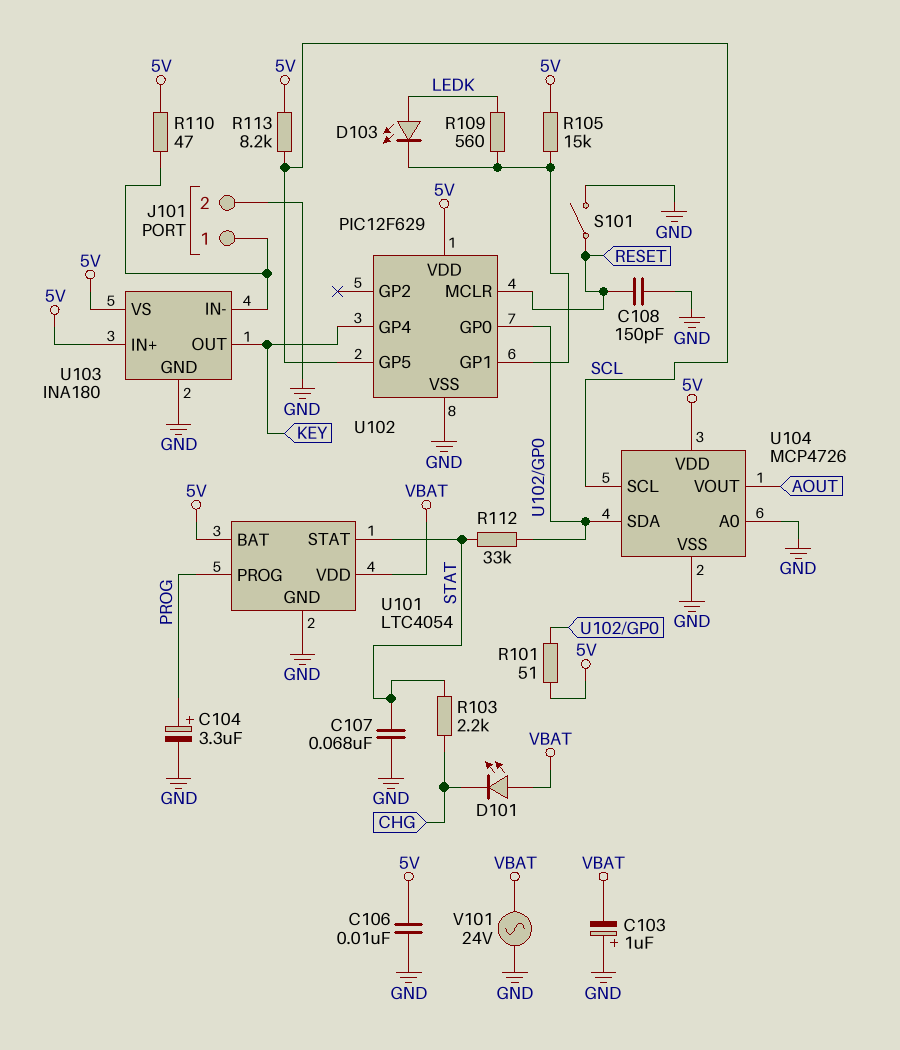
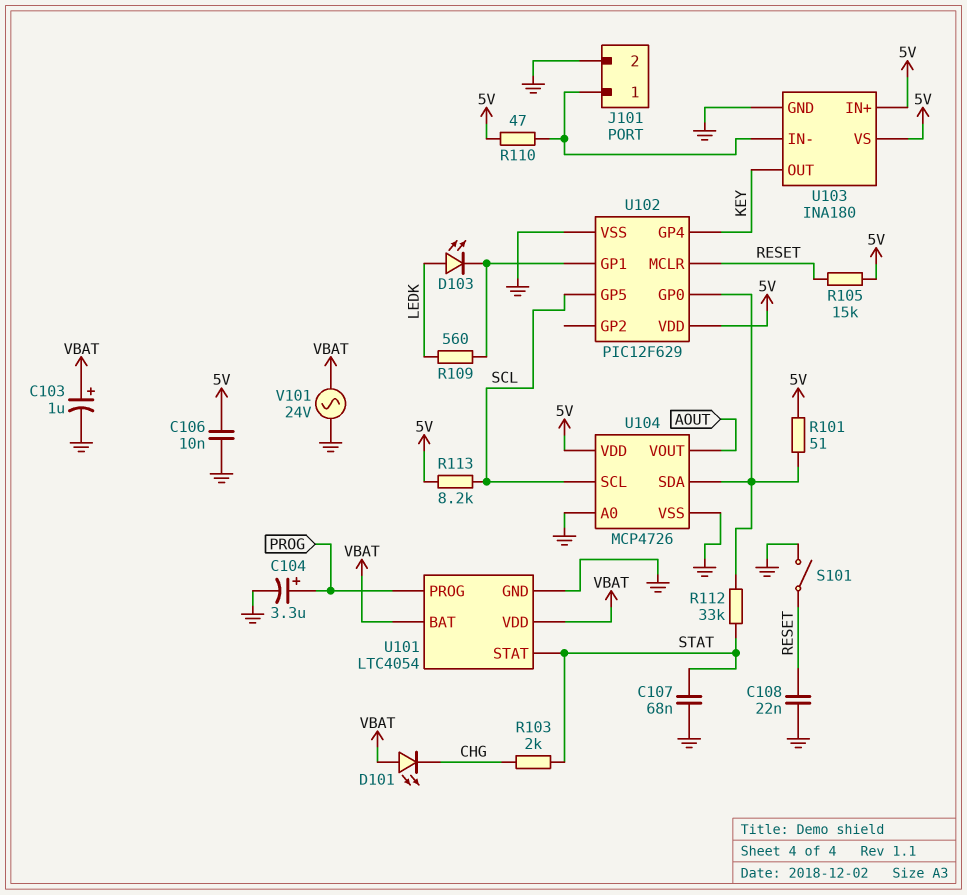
C103: 1uF (plus GND, minus VBAT) -> 1uF (plus VBAT, minus GND)
C108: 150pF (GND, RESET) -> 22nF (GND, RESET)
R103: 2.2k (CHG, STAT) -> 2k (CHG, STAT)
R105: 15k (5V, U102/GP1) -> 15k (5V, RESET)
U101 pin BAT: 5V -> VBAT

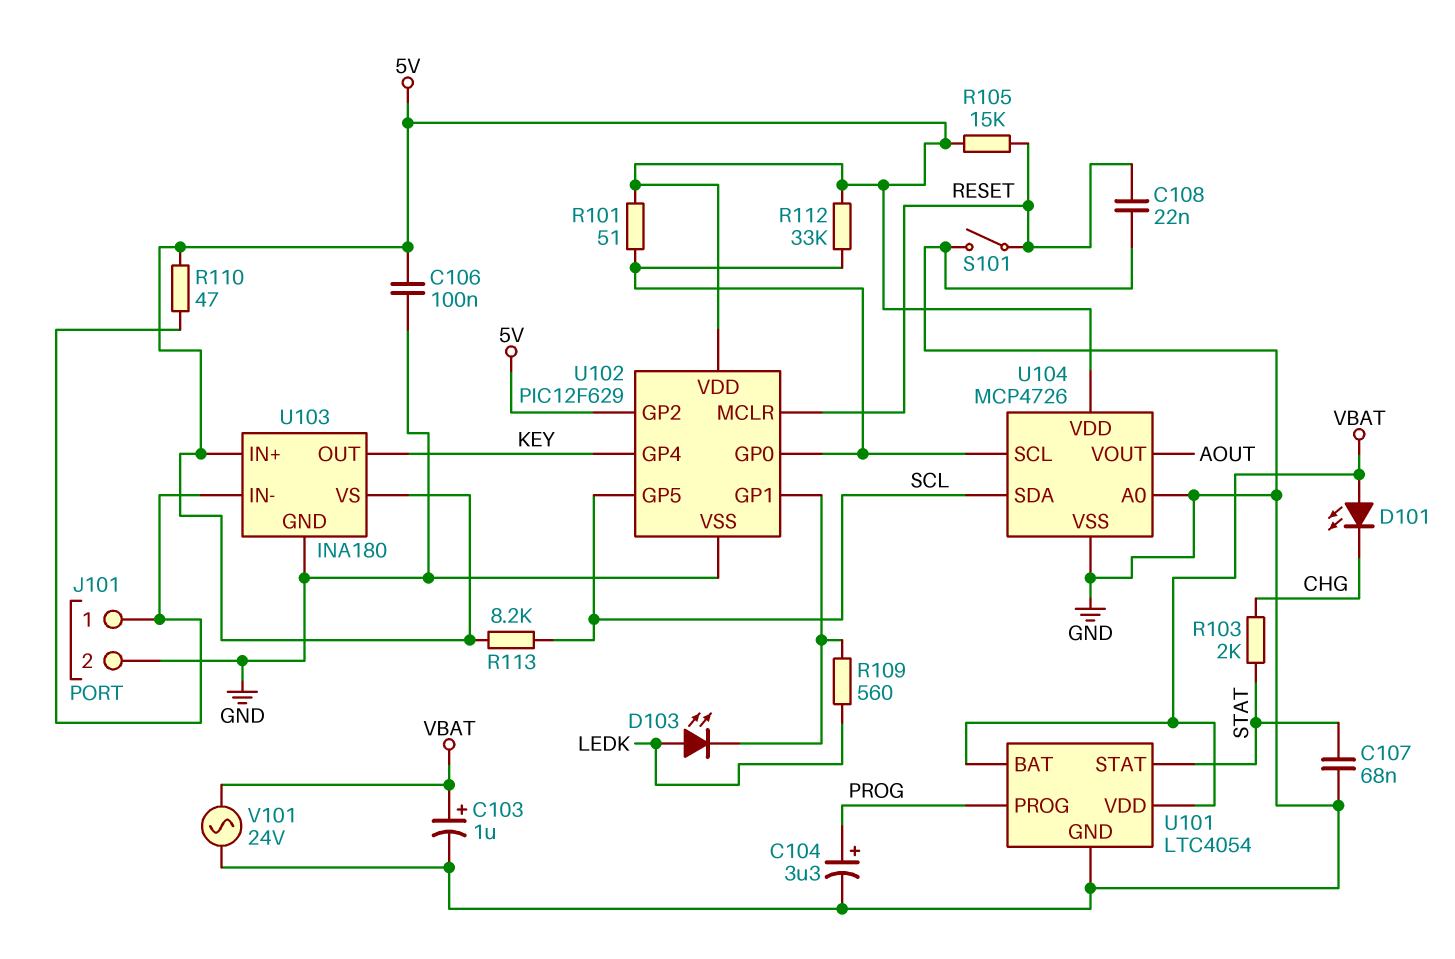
C106: 10nF (5V, GND) -> 100nF (5V, GND)
R112: 33k (STAT, U102/GP0) -> 33k (5V, U102/GP0)
U102 pin GP2: none -> 5V
U104 pin SCL: SCL -> U102/GP0
U104 pin SDA: U102/GP0 -> SCL

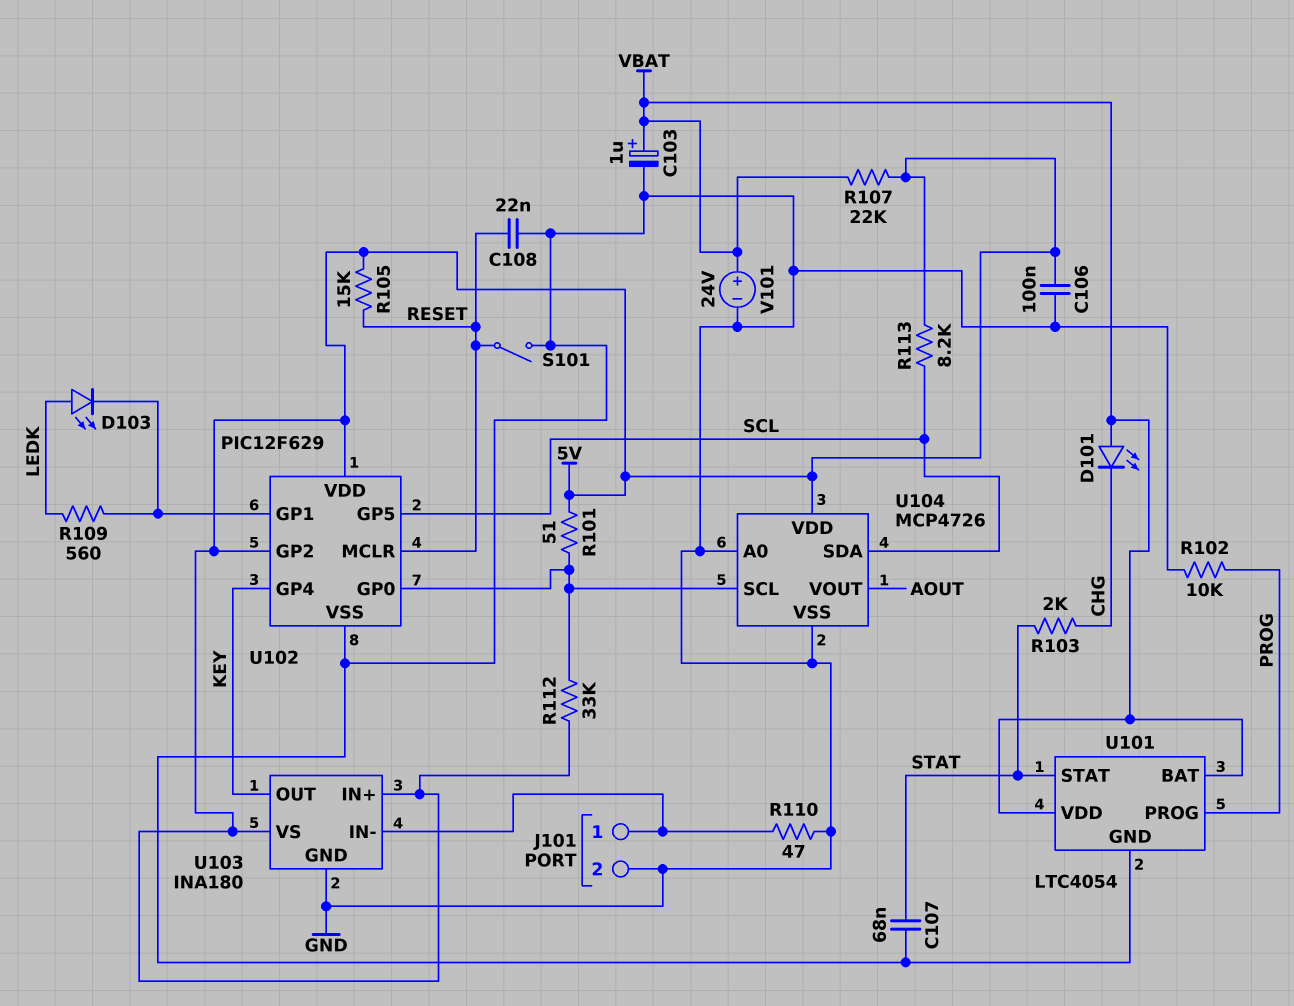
C104: 3.3uF (plus PROG, minus GND) -> none
R102: none -> 10k (GND, PROG)
R107: none -> 22k (5V, VBAT)
R110: 47 (5V, J101/1) -> 47 (GND, J101/1)
V101: AC 24V (GND, VBAT) -> 24V (plus VBAT, minus GND)

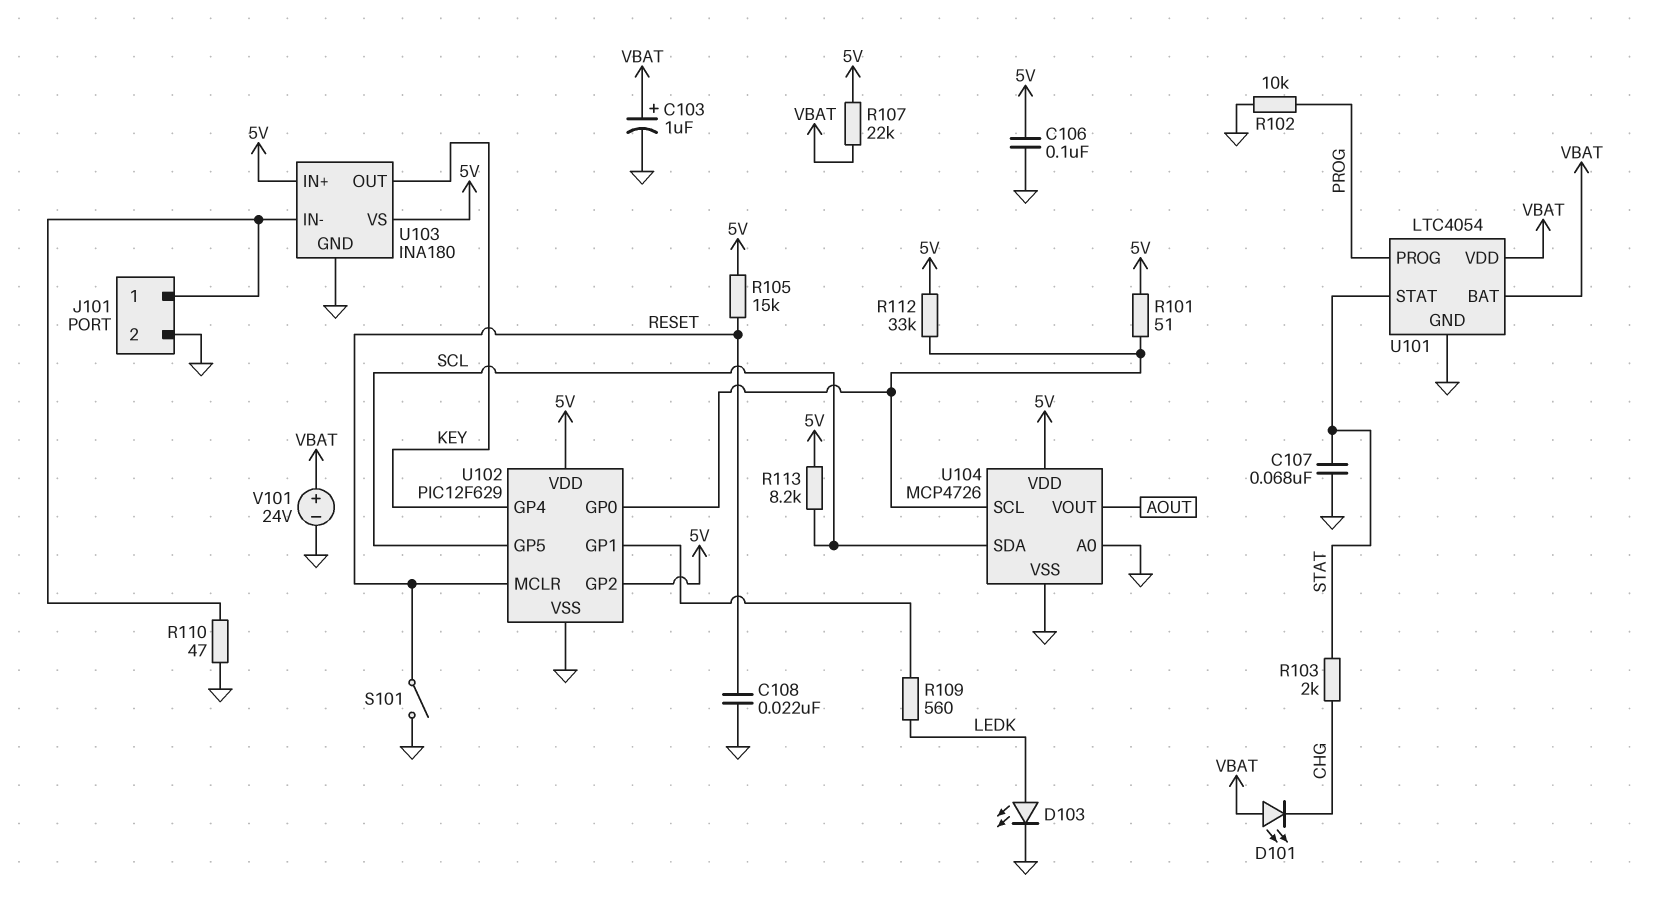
D103: LED (A LEDK, K U102/GP1) -> LED (A LEDK, K GND)

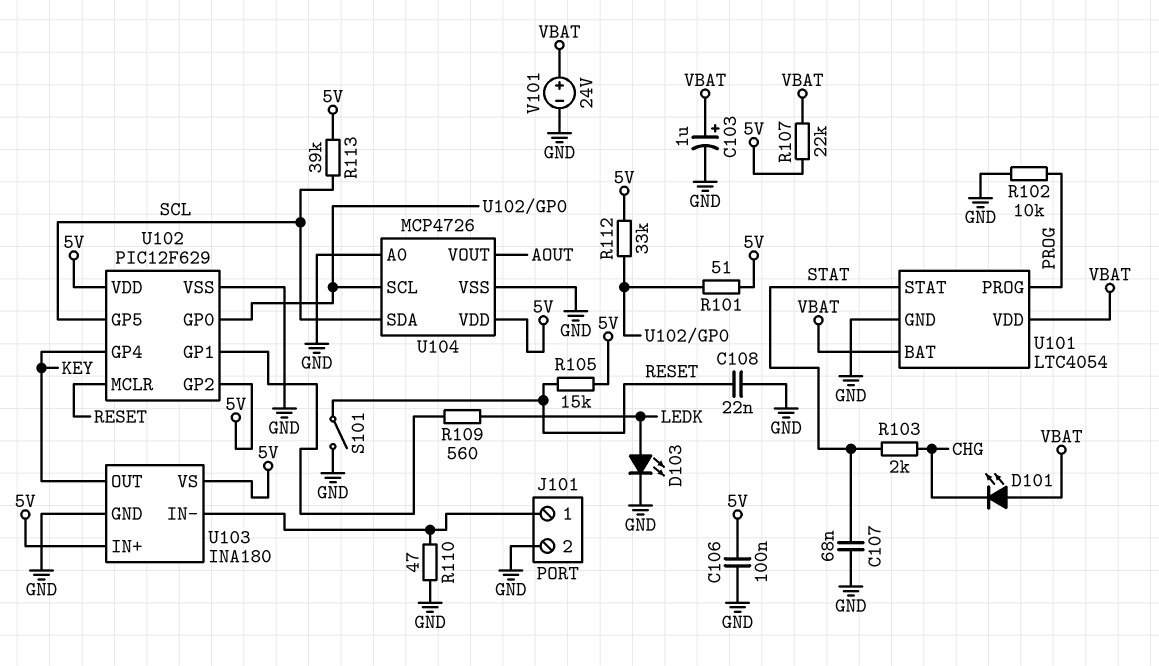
R113: 8.2k (5V, SCL) -> 39k (5V, SCL)

